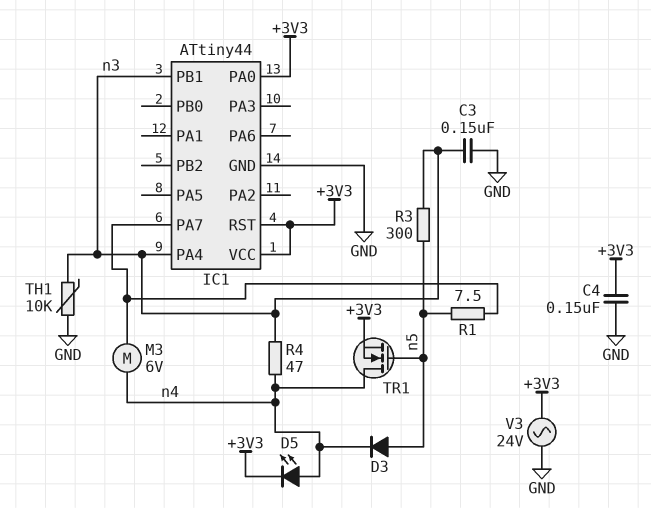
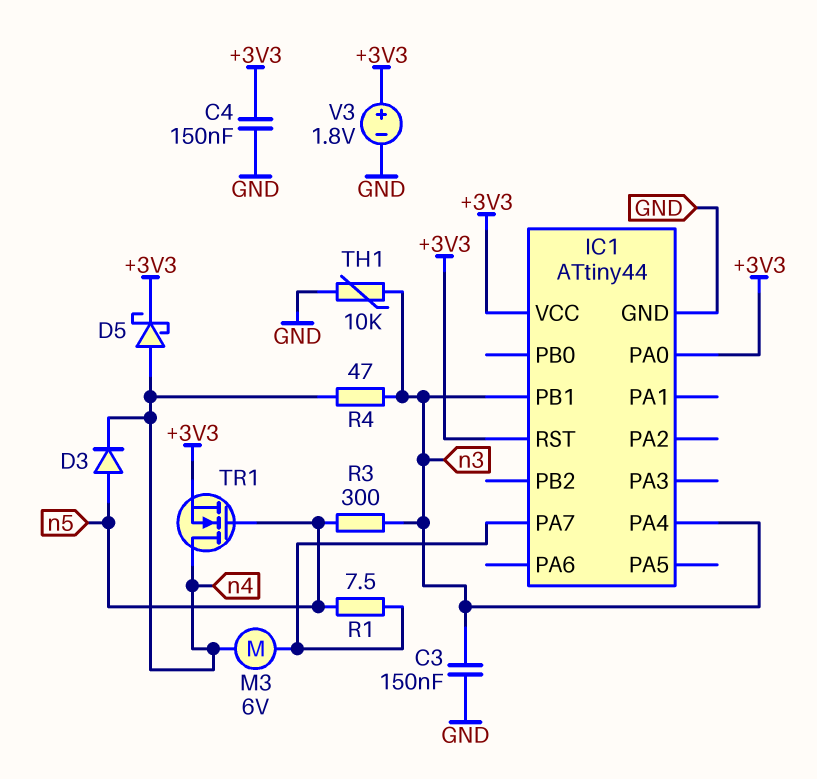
D5: LED (A n4, K +3V3) -> schottky (A n4, K +3V3)
V3: AC 24V (+3V3, GND) -> 1.8V (plus +3V3, minus GND)

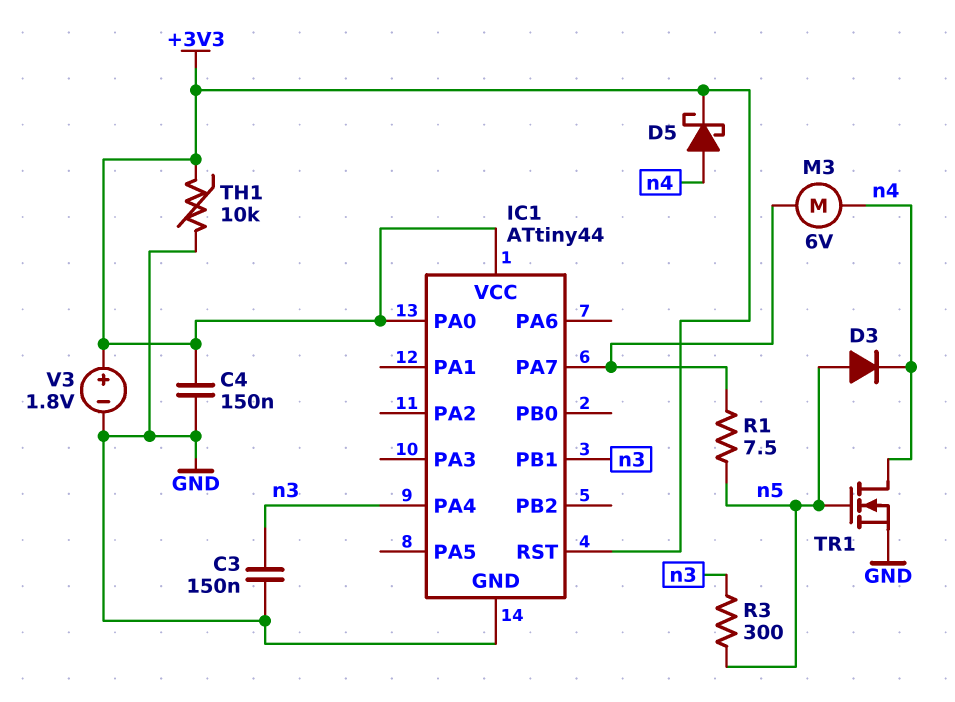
R4: 47 (n3, n4) -> none
TH1: 10k (GND, n3) -> 10k (+3V3, GND)
TR1: NMOS (G n5, D n4, S +3V3) -> NMOS (G n5, D n4, S GND)

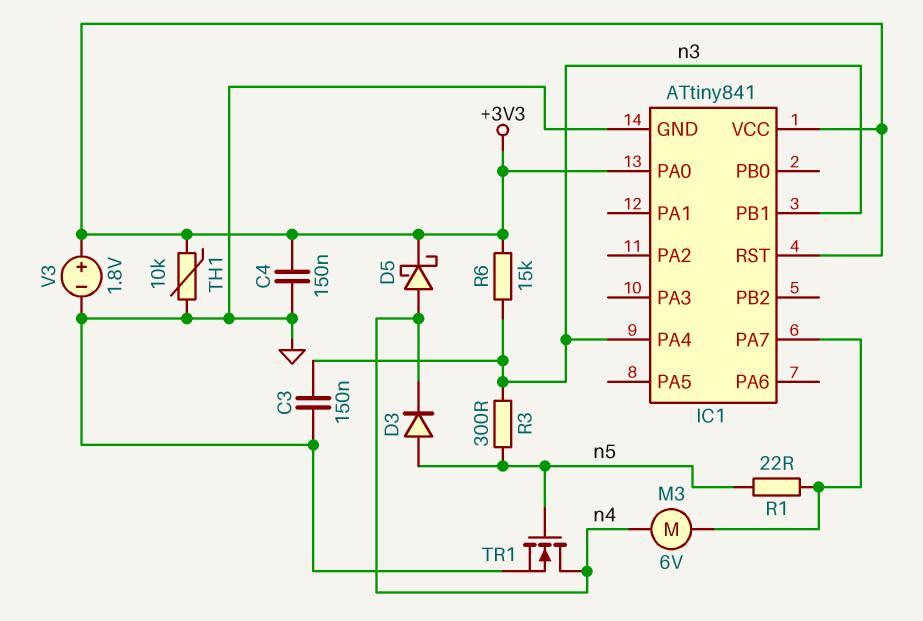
IC1: ATtiny44 -> ATtiny841
R1: 7.5 (IC1/PA7, n5) -> 22 (IC1/PA7, n5)
R6: none -> 15k (+3V3, n3)

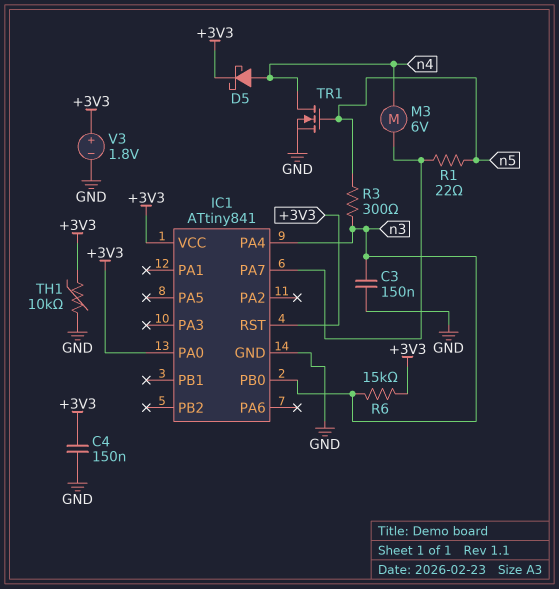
D3: diode (A n5, K n4) -> none
IC1 pin PB0: none -> n3
IC1 pin PB1: n3 -> none

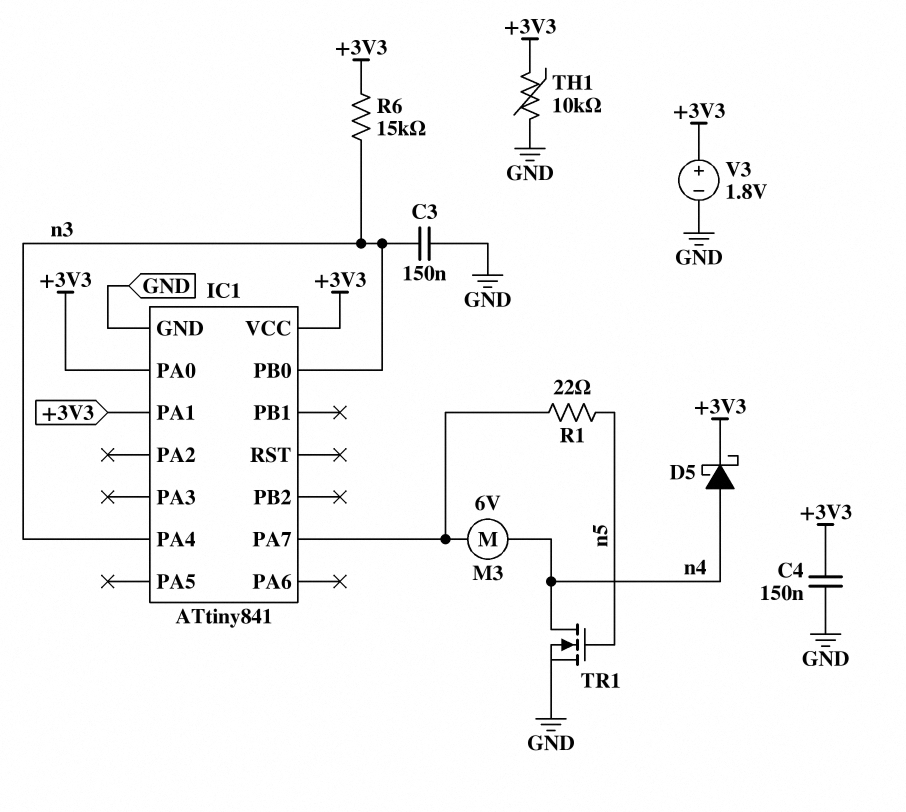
IC1 pin PA1: none -> +3V3
IC1 pin RST: +3V3 -> none
R3: 300 (n3, n5) -> none

